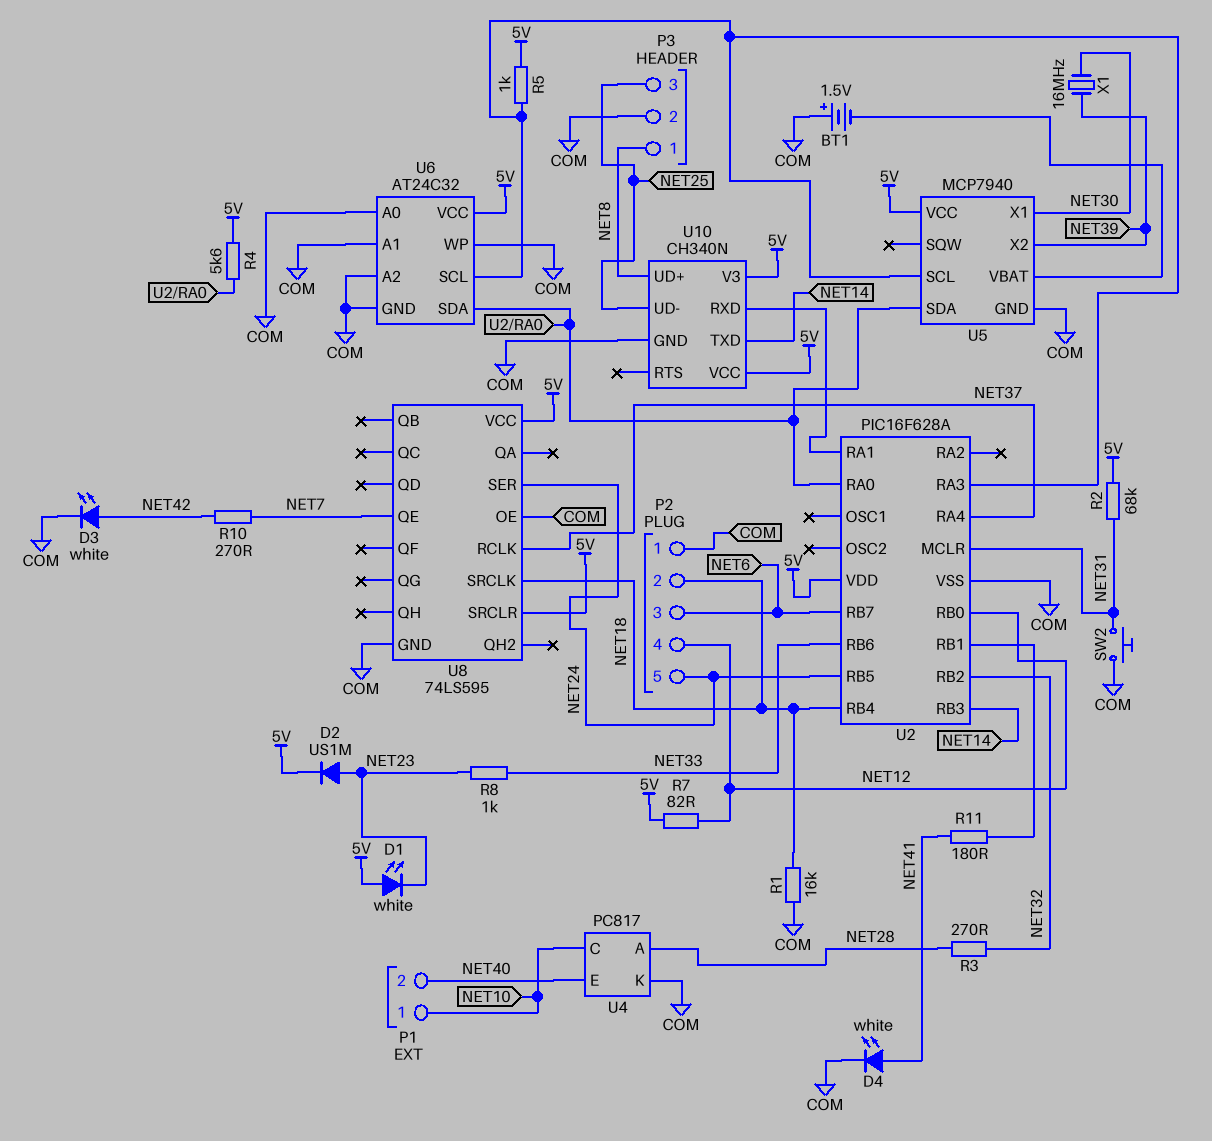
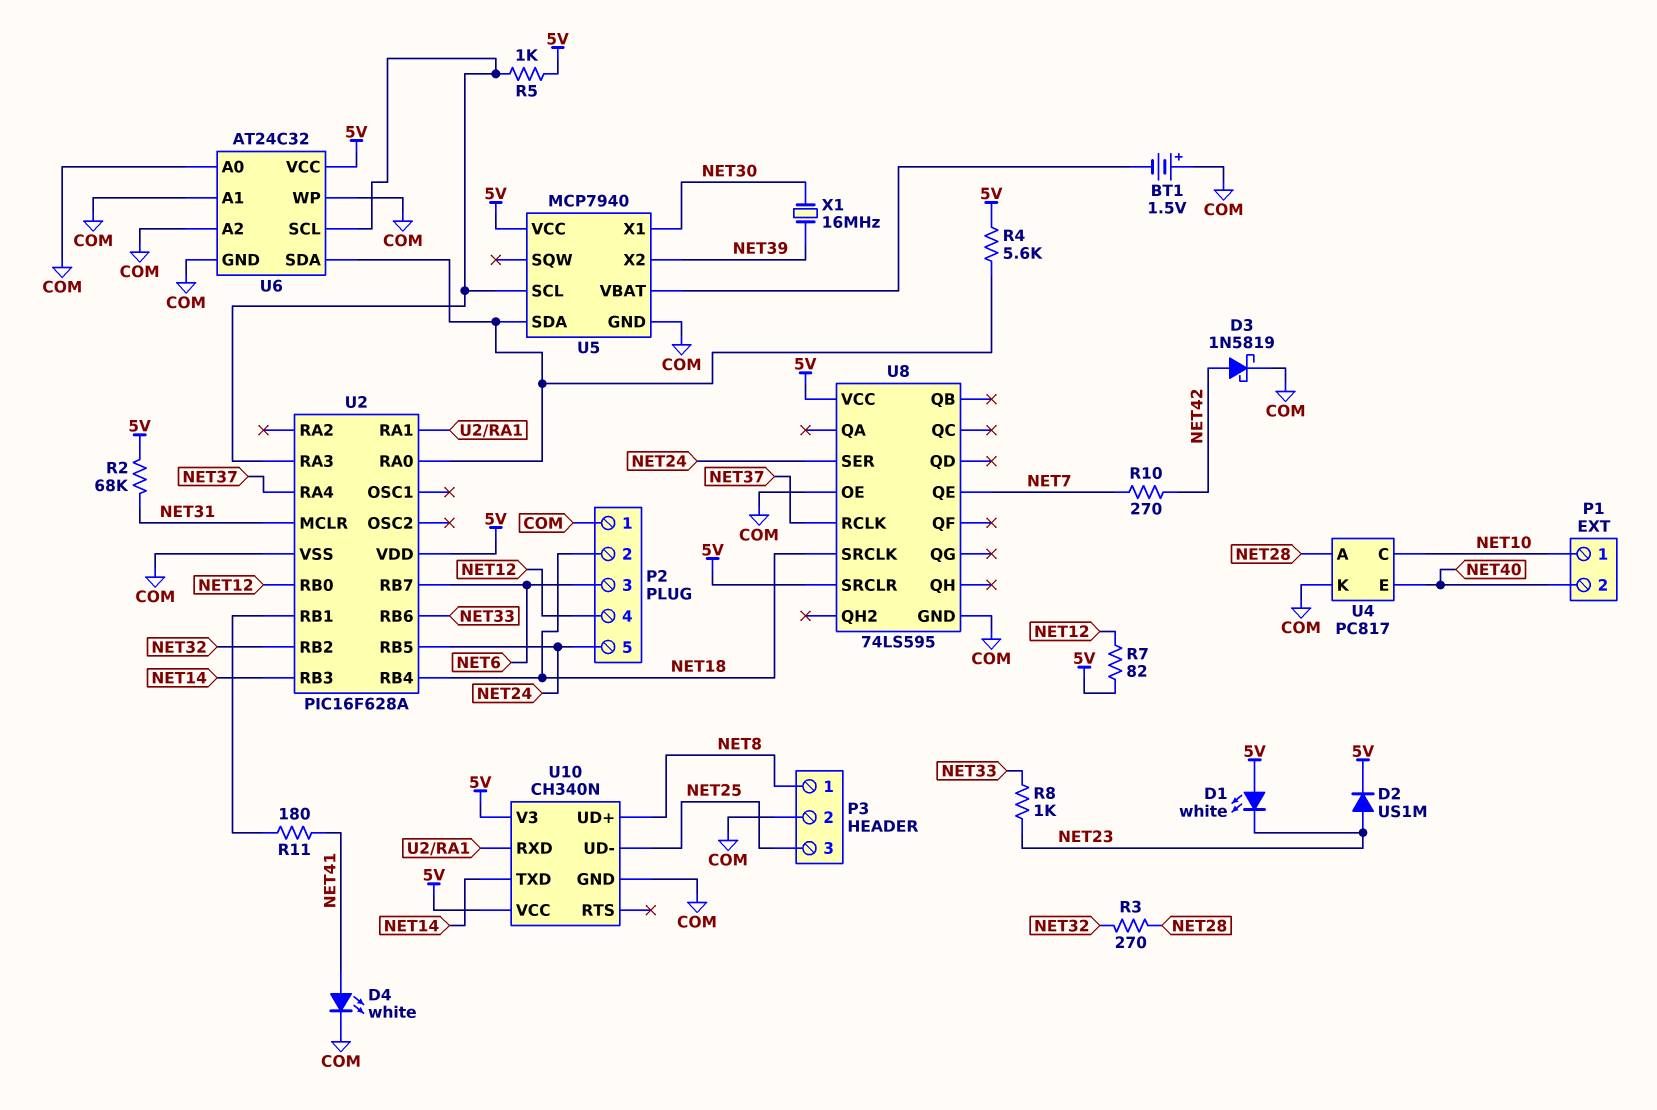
D3: LED white (A NET42, K COM) -> schottky 1N5819 (A NET42, K COM)
R1: 16k (COM, NET18) -> none
SW2: button (COM, NET31) -> none

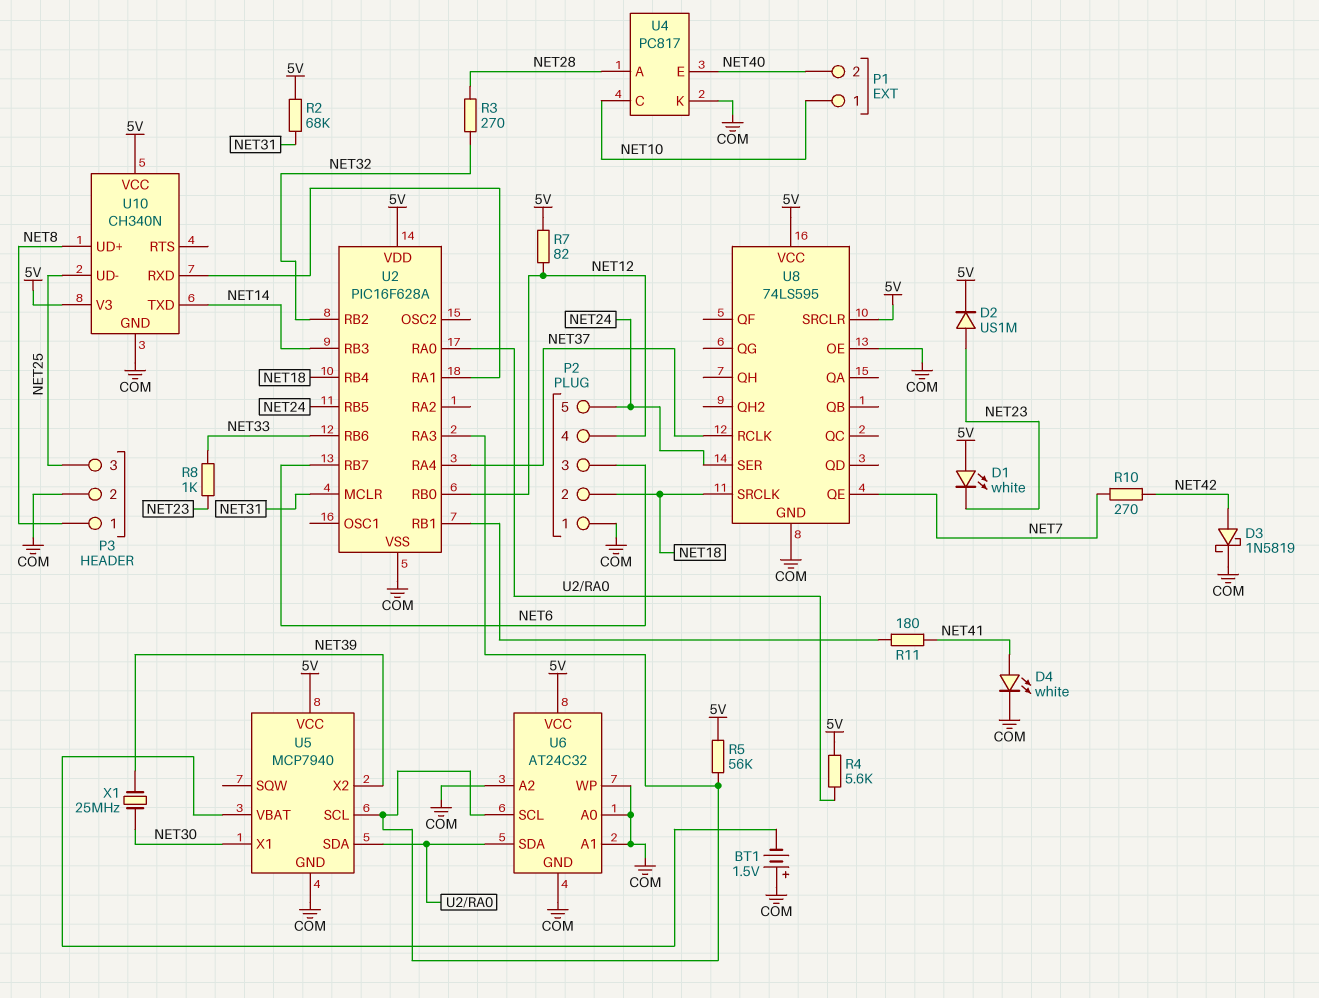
R5: 1k (5V, U2/RA3) -> 56k (5V, U2/RA3)
X1: 16MHz (NET30, NET39) -> 25MHz (NET30, NET39)

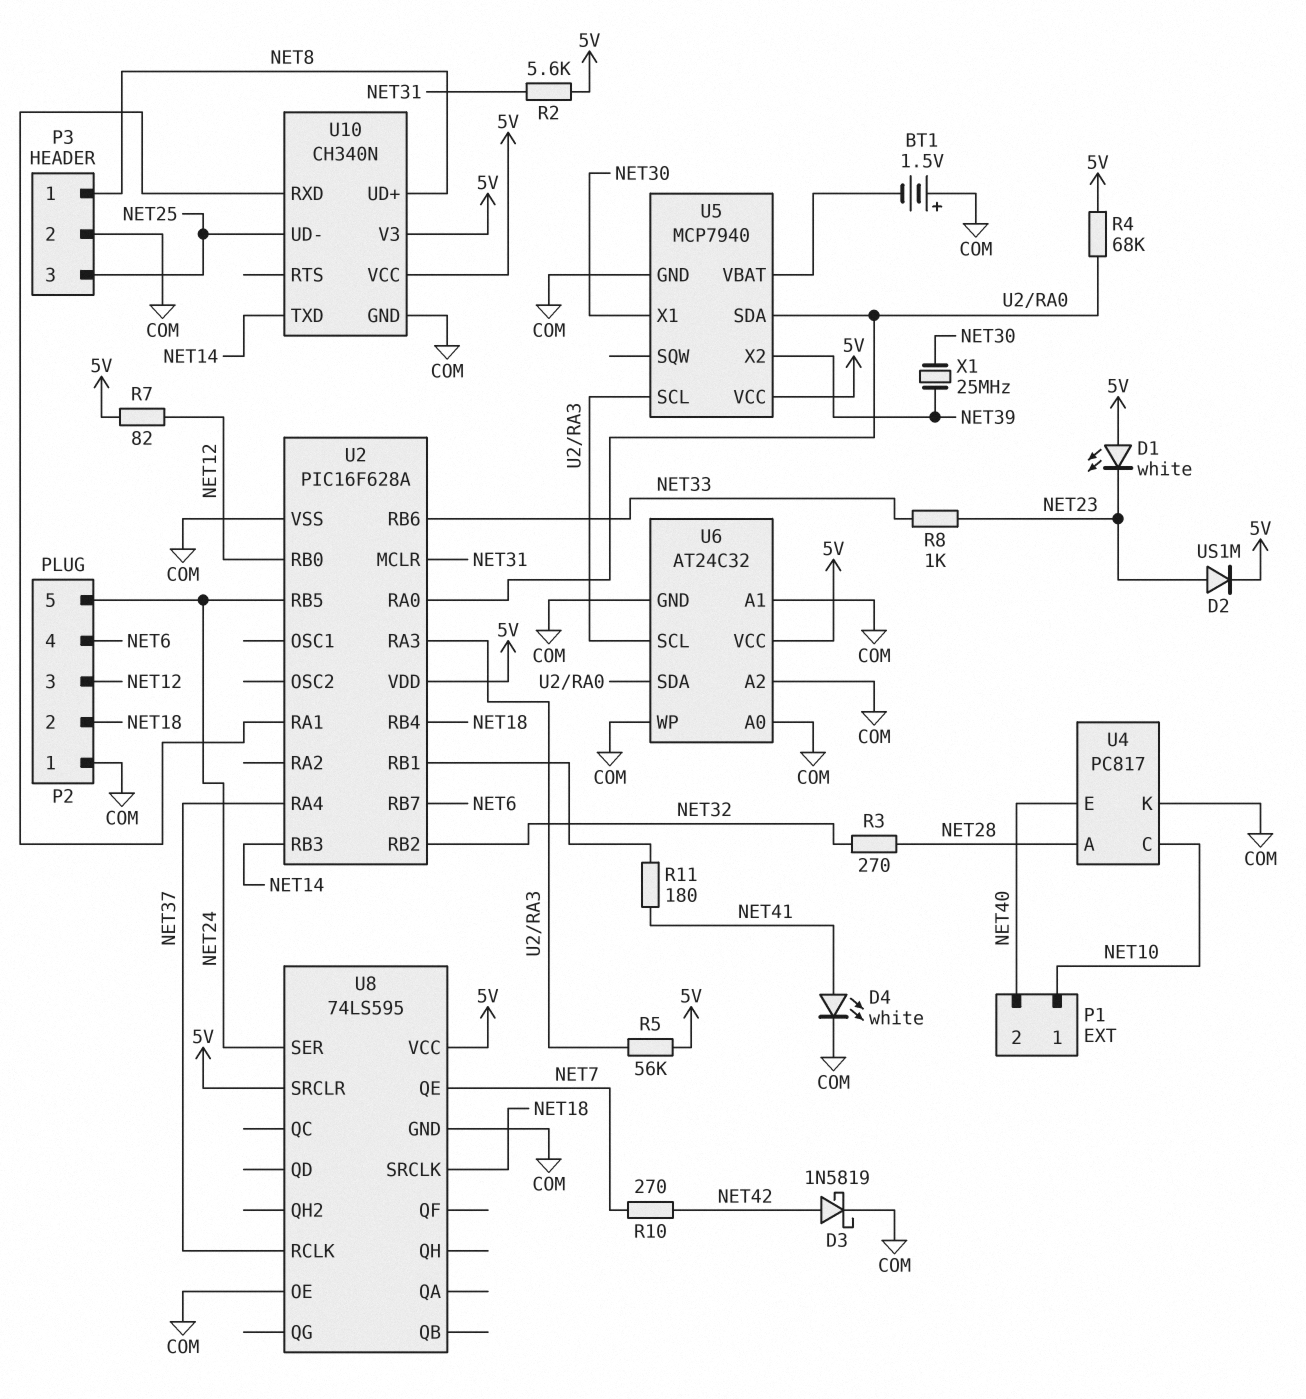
P2 pin 3: NET6 -> NET12
P2 pin 4: NET12 -> NET6
R2: 68k (5V, NET31) -> 5.6k (5V, NET31)
R4: 5.6k (5V, U2/RA0) -> 68k (5V, U2/RA0)

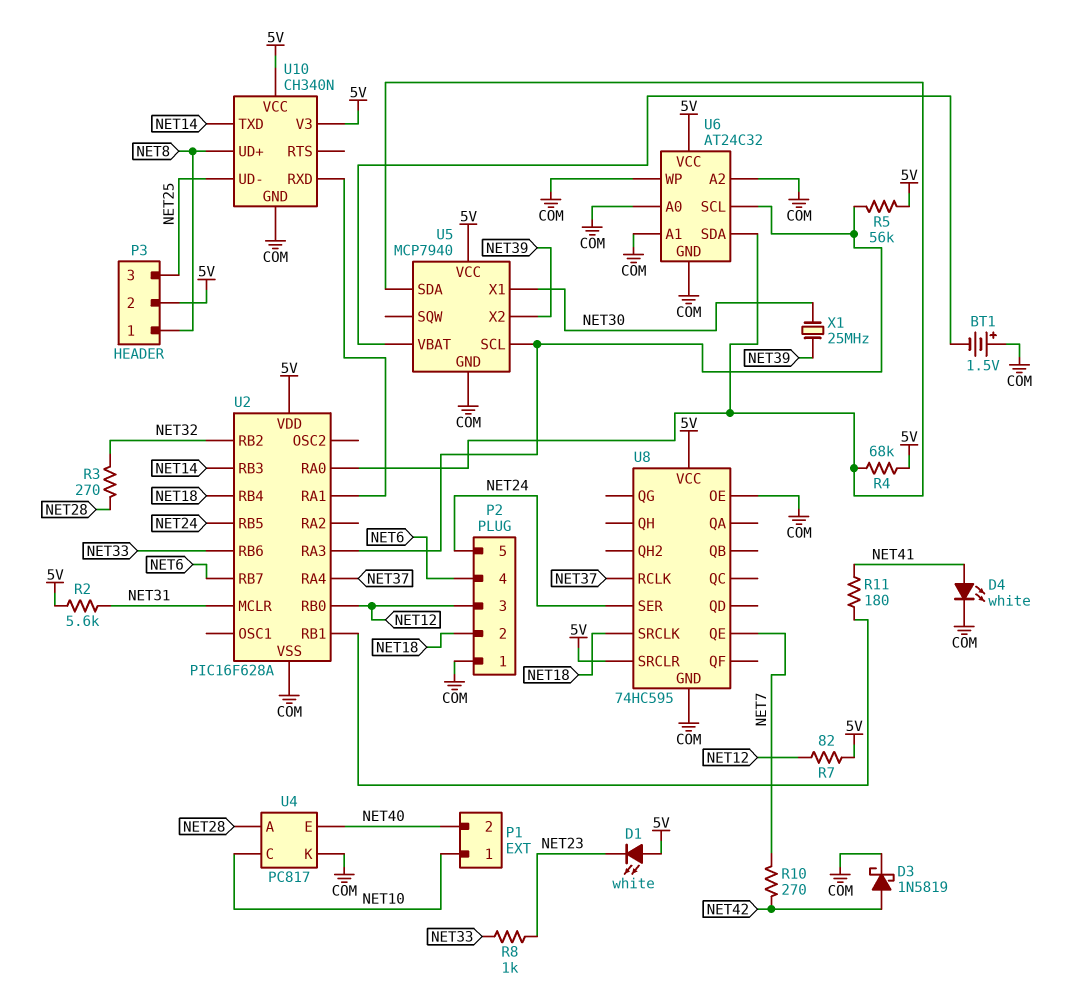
D2: diode US1M (A NET23, K 5V) -> none
P3 pin 2: COM -> 5V
U8: 74LS595 -> 74HC595

